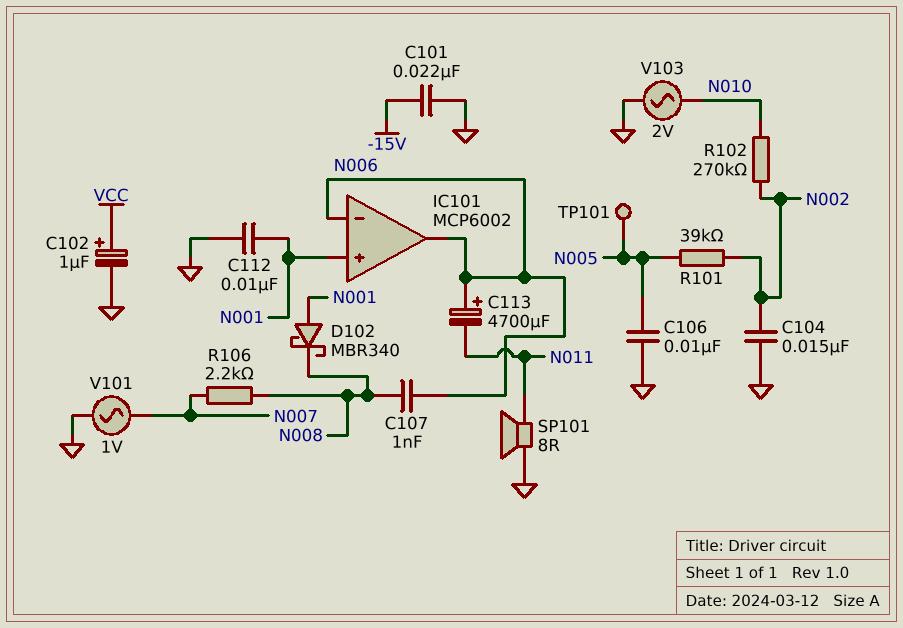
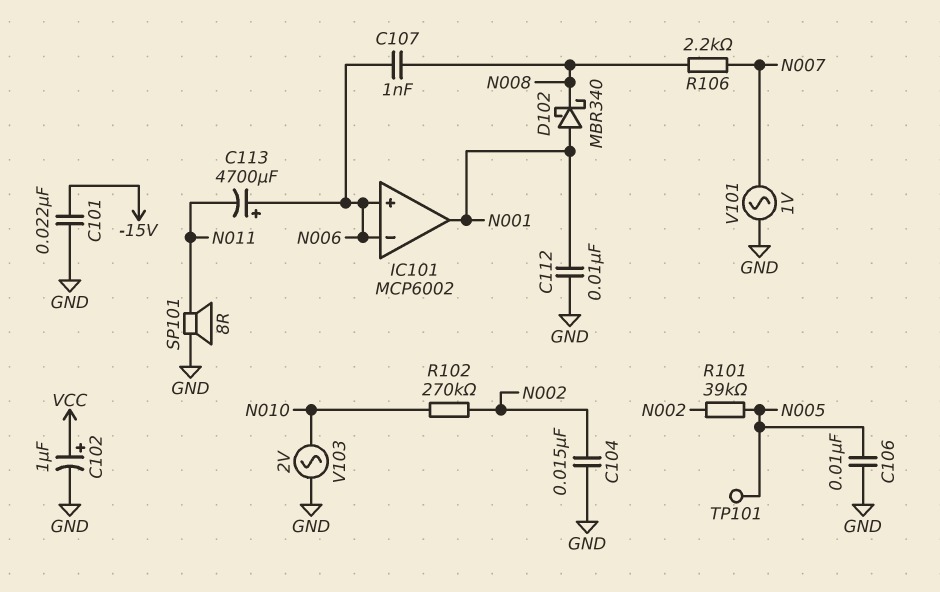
IC101 pin in+: N001 -> N006
IC101 pin out: N006 -> N001

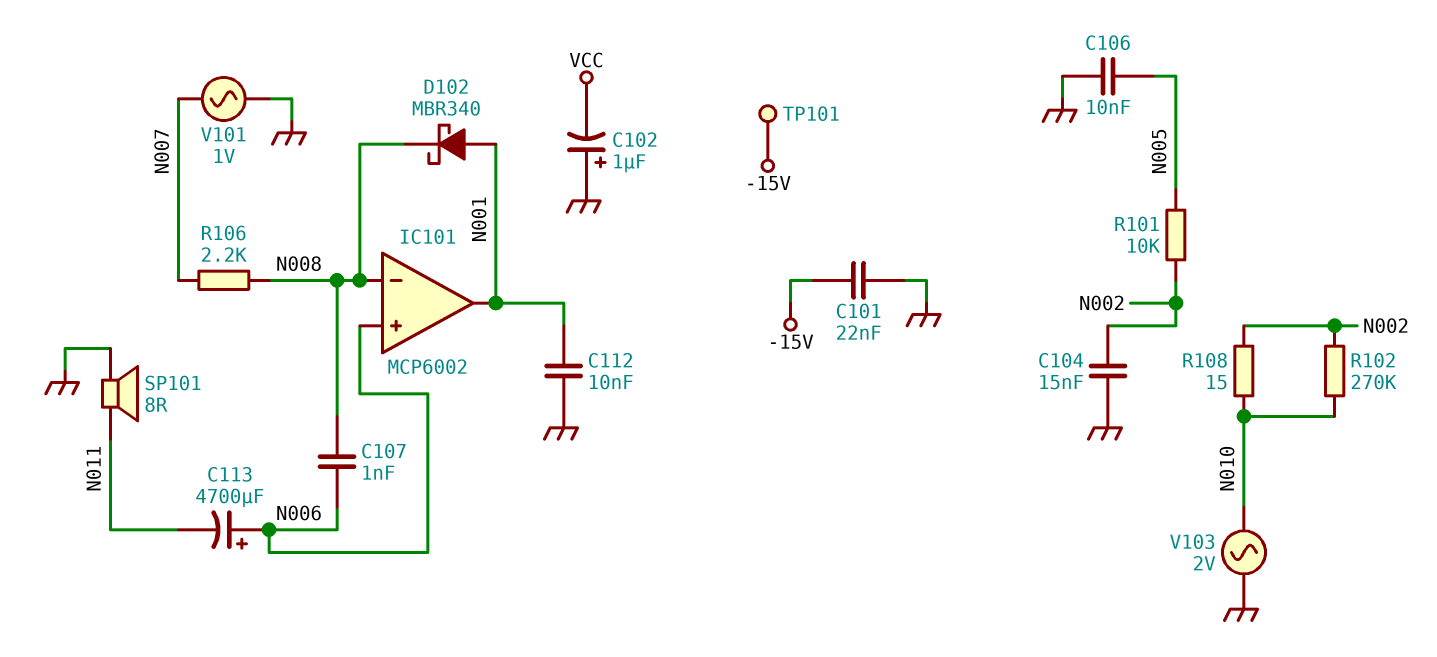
C102: 1uF (plus VCC, minus GND) -> 1uF (plus GND, minus VCC)
IC101 pin in-: N006 -> N008
R101: 39k (N002, N005) -> 10k (N002, N005)
R108: none -> 15 (N002, N010)
TP101: test point (N005) -> test point (-15V)

